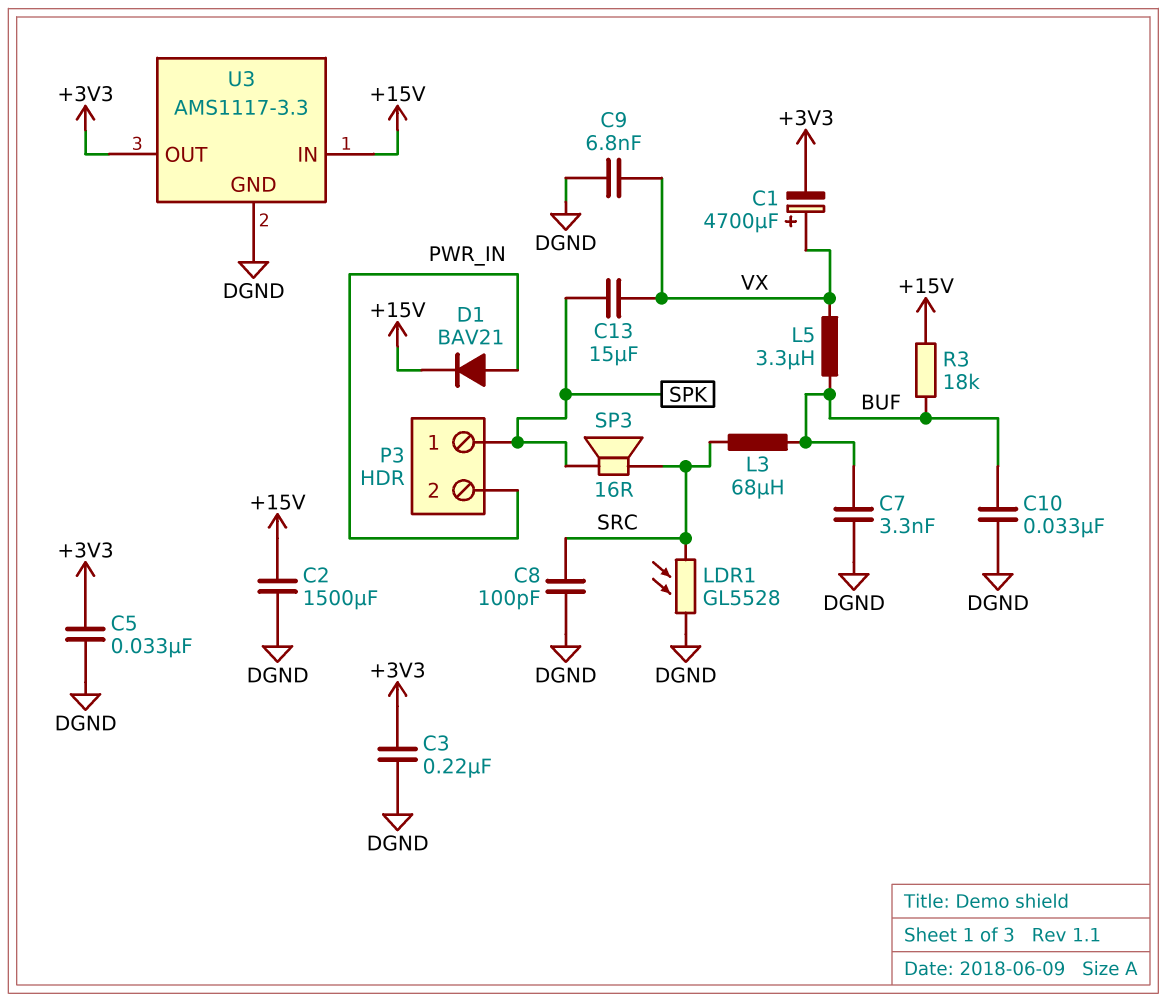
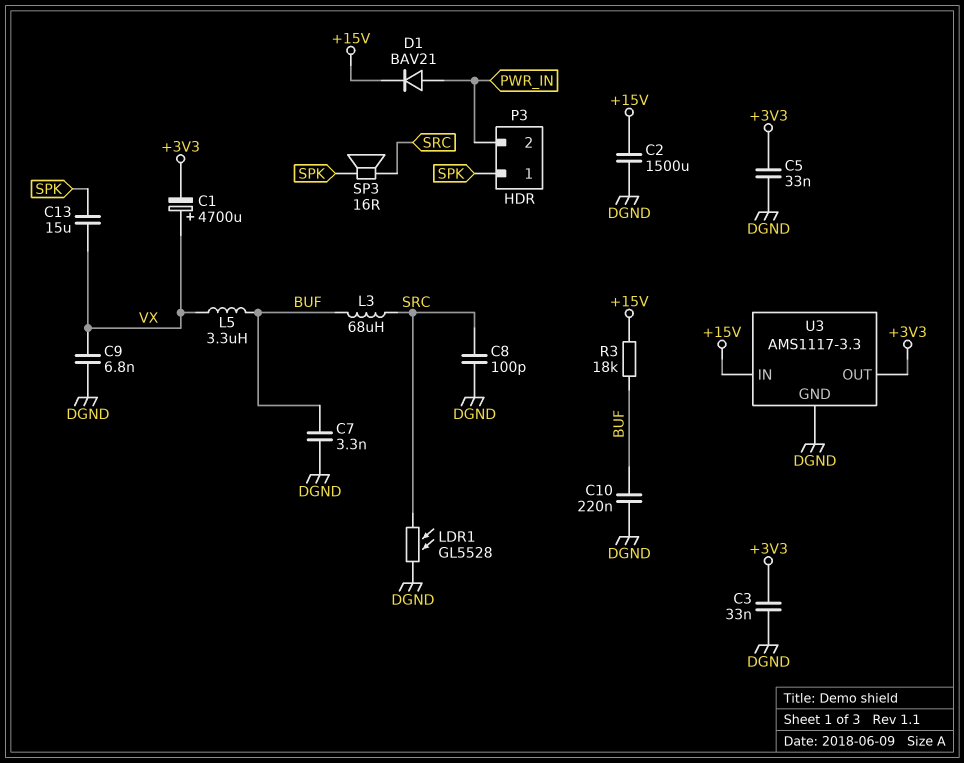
C3: 220nF (+3V3, DGND) -> 33nF (+3V3, DGND)
C10: 33nF (BUF, DGND) -> 220nF (BUF, DGND)

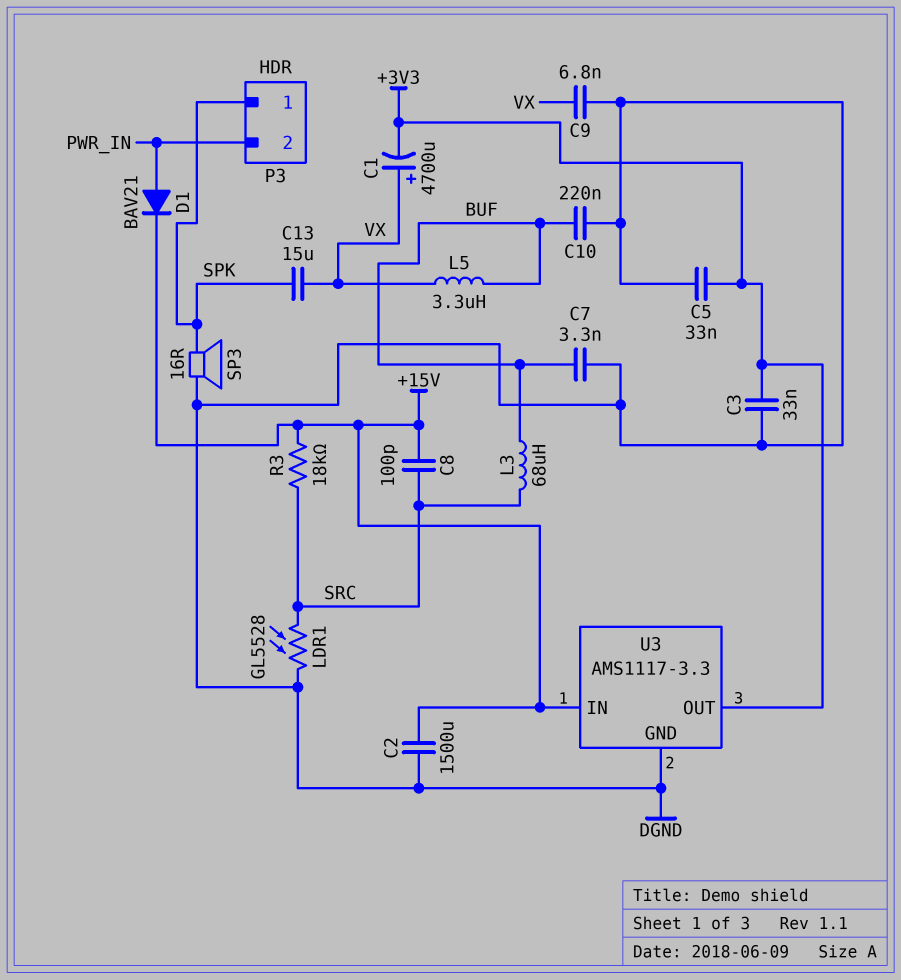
C8: 100pF (DGND, SRC) -> 100pF (+15V, SRC)
R3: 18k (+15V, BUF) -> 18k (+15V, SRC)
SP3: speaker 16R (SPK, SRC) -> speaker 16R (DGND, SPK)

